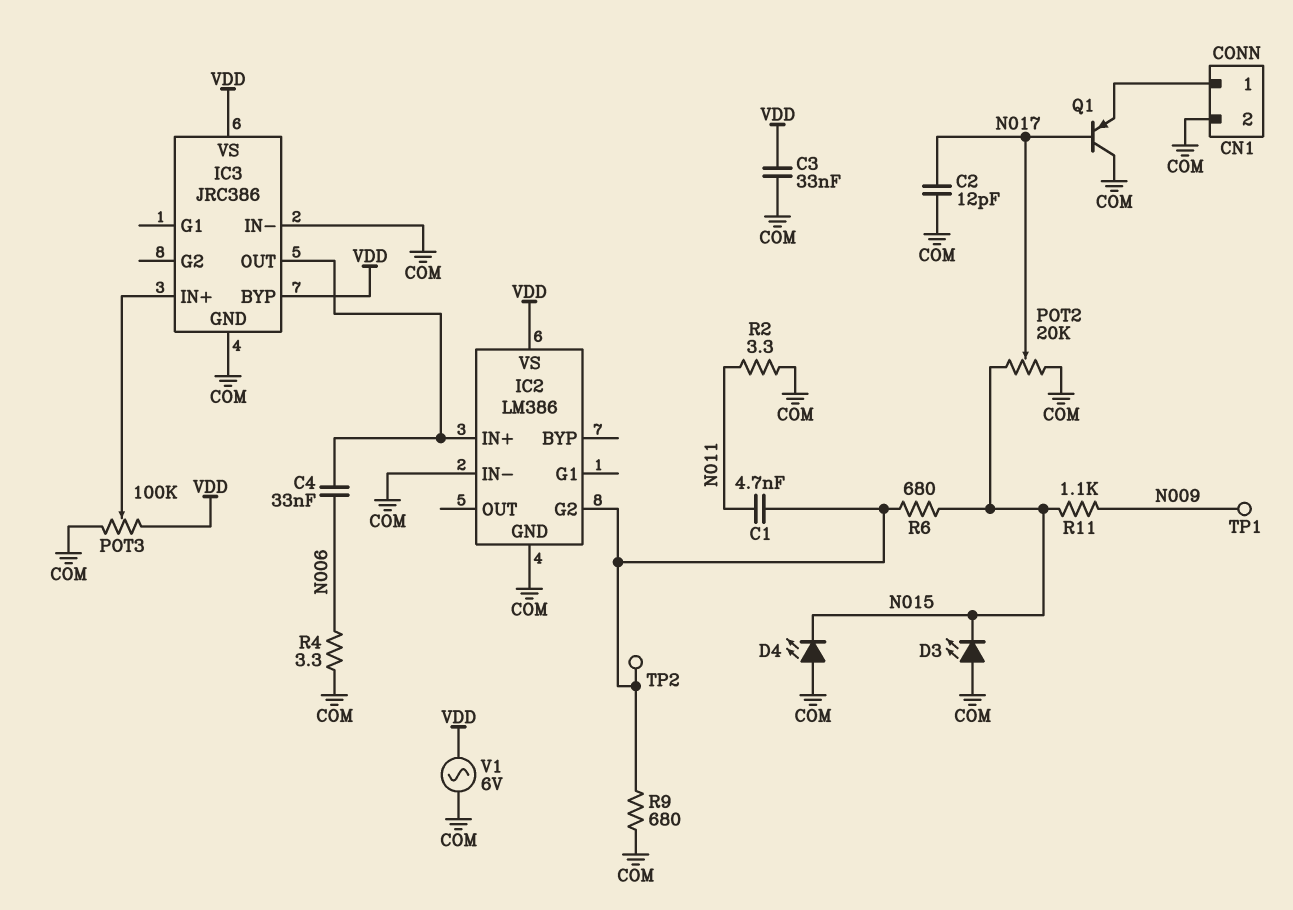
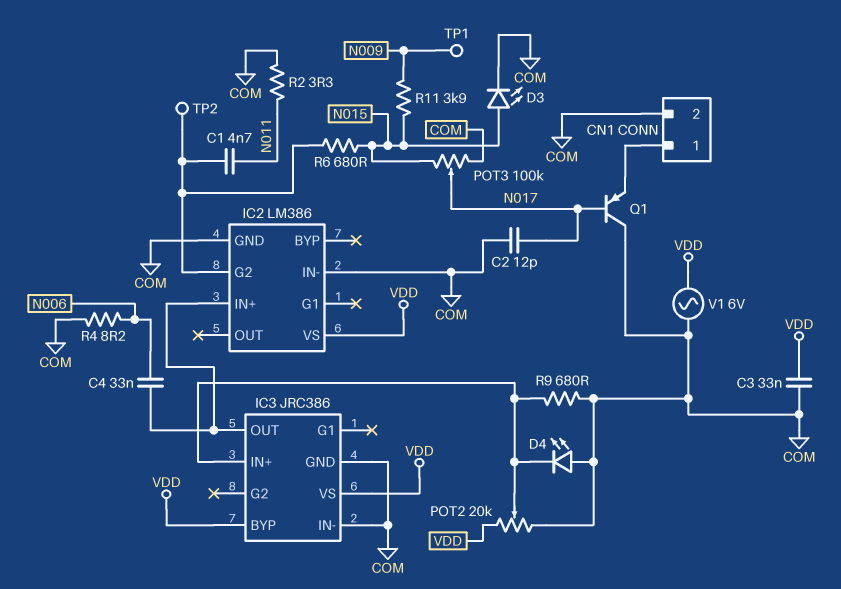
D3: LED (A COM, K N015) -> LED (A N015, K COM)
D4: LED (A COM, K N015) -> LED (A COM, K IC3/IN+)
POT2: 20k (COM, N015, wiper N017) -> 20k (COM, VDD, wiper IC3/IN+)
POT3: 100k (COM, VDD, wiper IC3/IN+) -> 100k (COM, N015, wiper N017)
R4: 3.3 (COM, N006) -> 8.2 (COM, N006)
R9: 680 (COM, IC2/G2) -> 680 (COM, IC3/IN+)
R11: 1.1k (N009, N015) -> 3.9k (N009, N015)

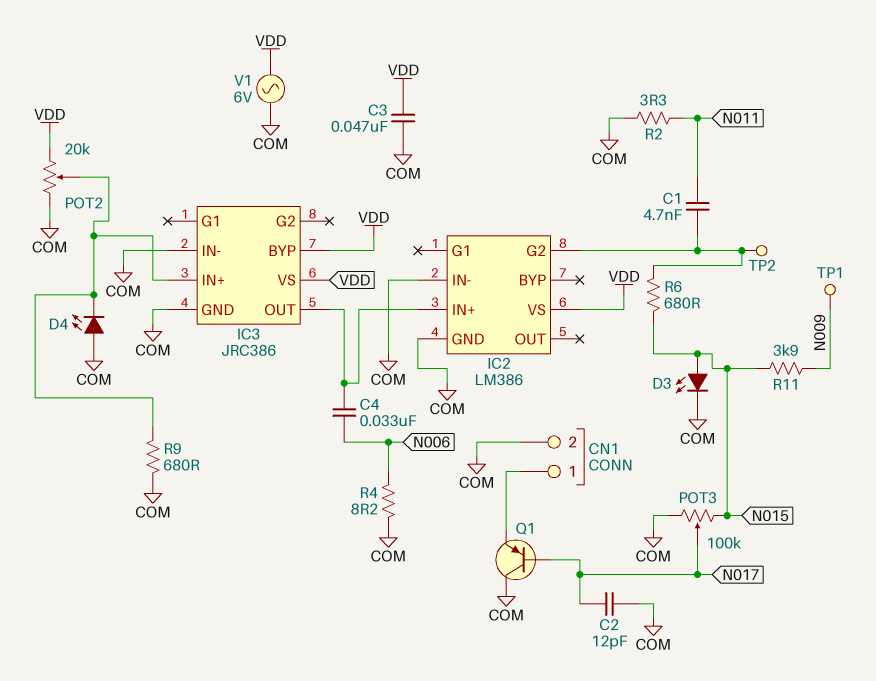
C3: 33nF (COM, VDD) -> 47nF (COM, VDD)

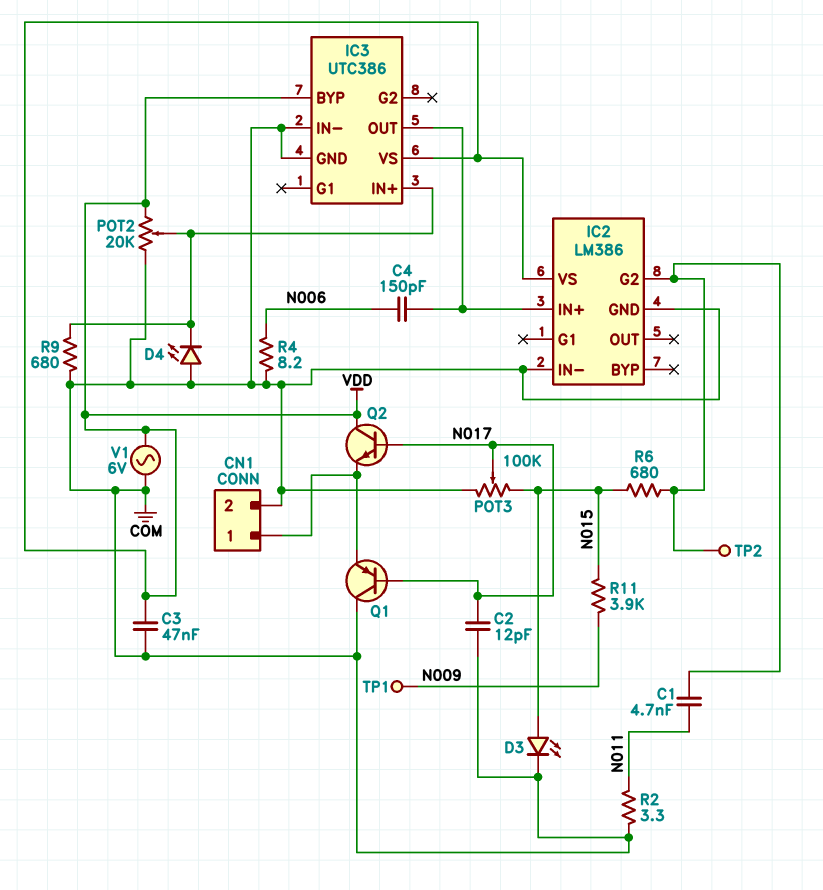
C4: 33nF (IC2/IN+, N006) -> 150pF (IC2/IN+, N006)
IC3: JRC386 -> UTC386
Q2: none -> NPN (B N017, C VDD, E CN1/1)

